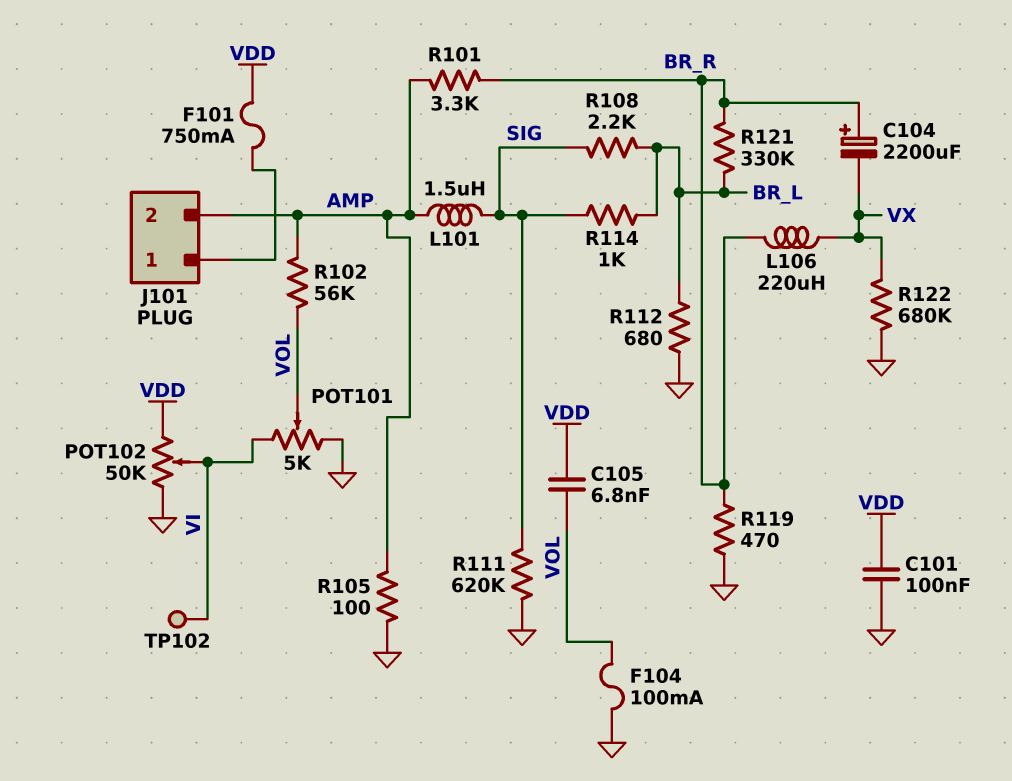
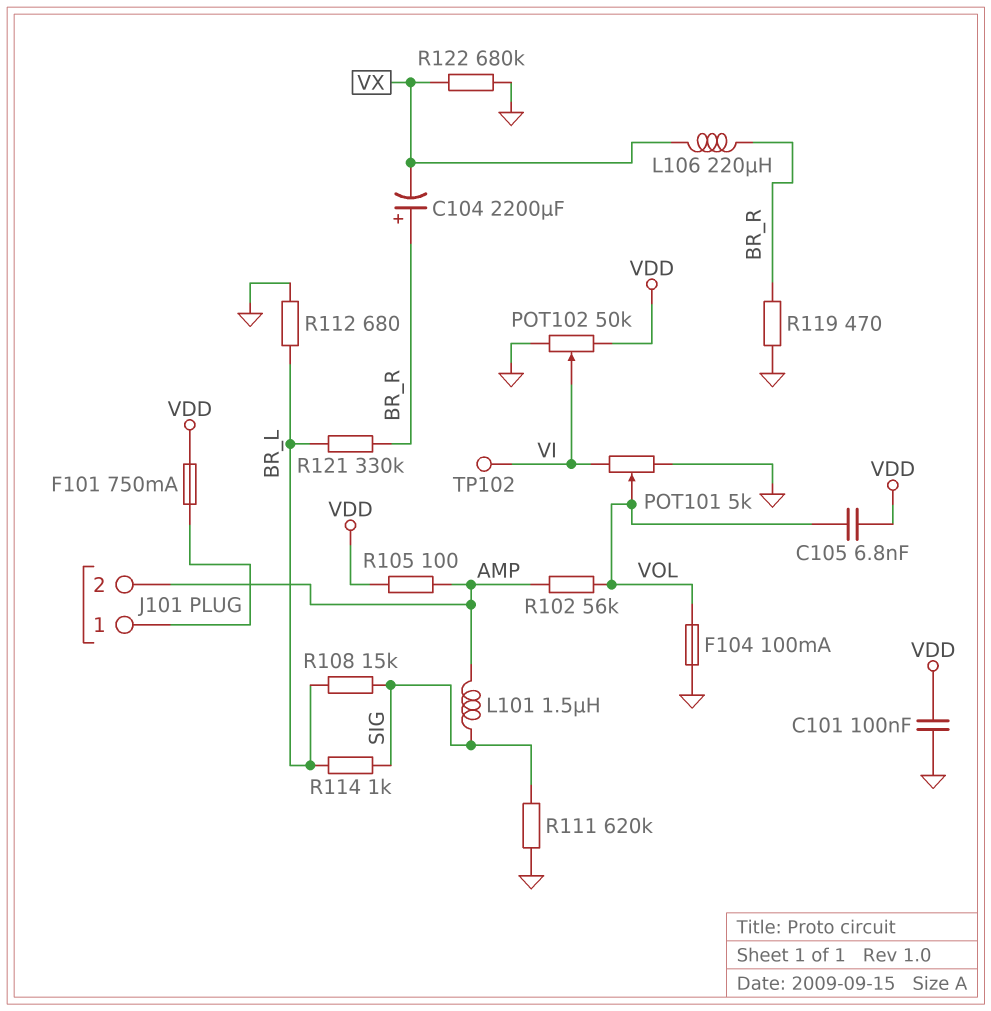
R101: 3.3k (AMP, BR_R) -> none
R105: 100 (AMP, GND) -> 100 (AMP, VDD)
R108: 2.2k (BR_L, SIG) -> 15k (BR_L, SIG)

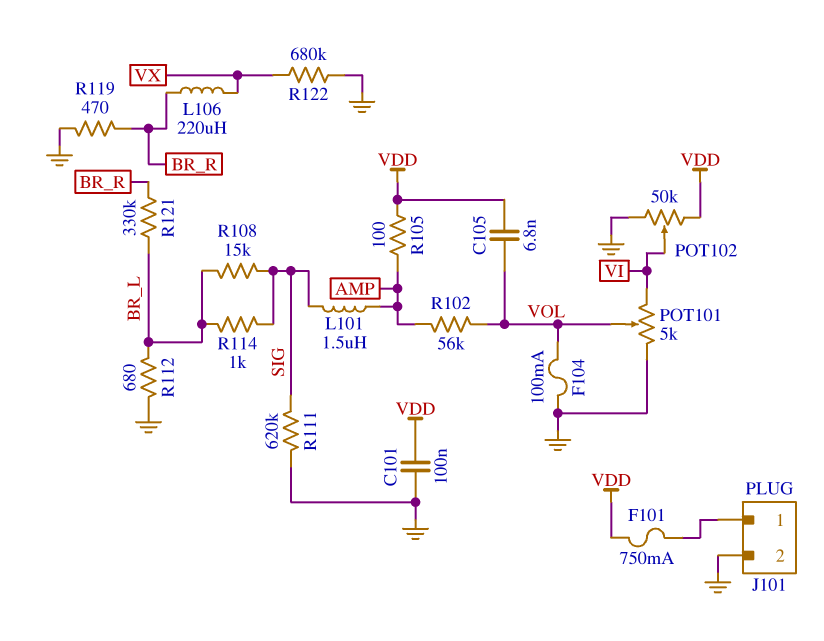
C104: 2200uF (plus BR_R, minus VX) -> none
J101 pin 2: AMP -> GND
TP102: test point (VI) -> none

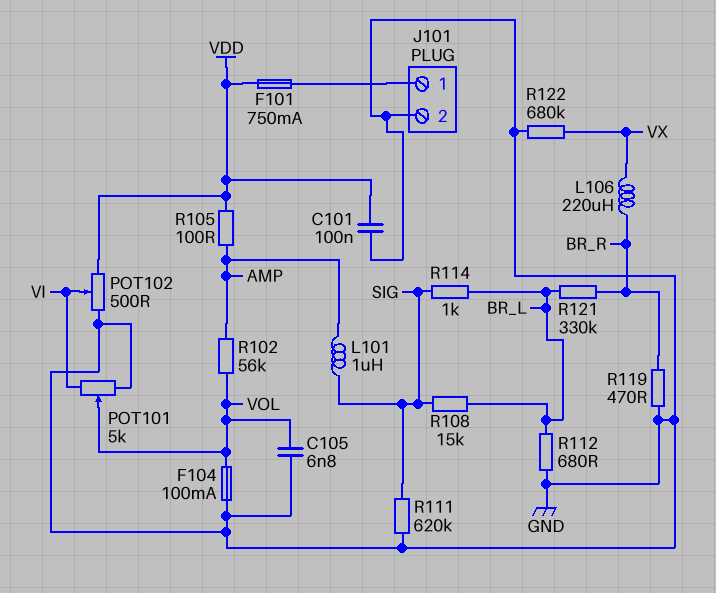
C105: 6.8nF (VDD, VOL) -> 6.8nF (GND, VOL)
L101: 1.5uH (AMP, SIG) -> 1uH (AMP, SIG)
POT102: 50k (GND, VDD, wiper VI) -> 500 (GND, VDD, wiper VI)

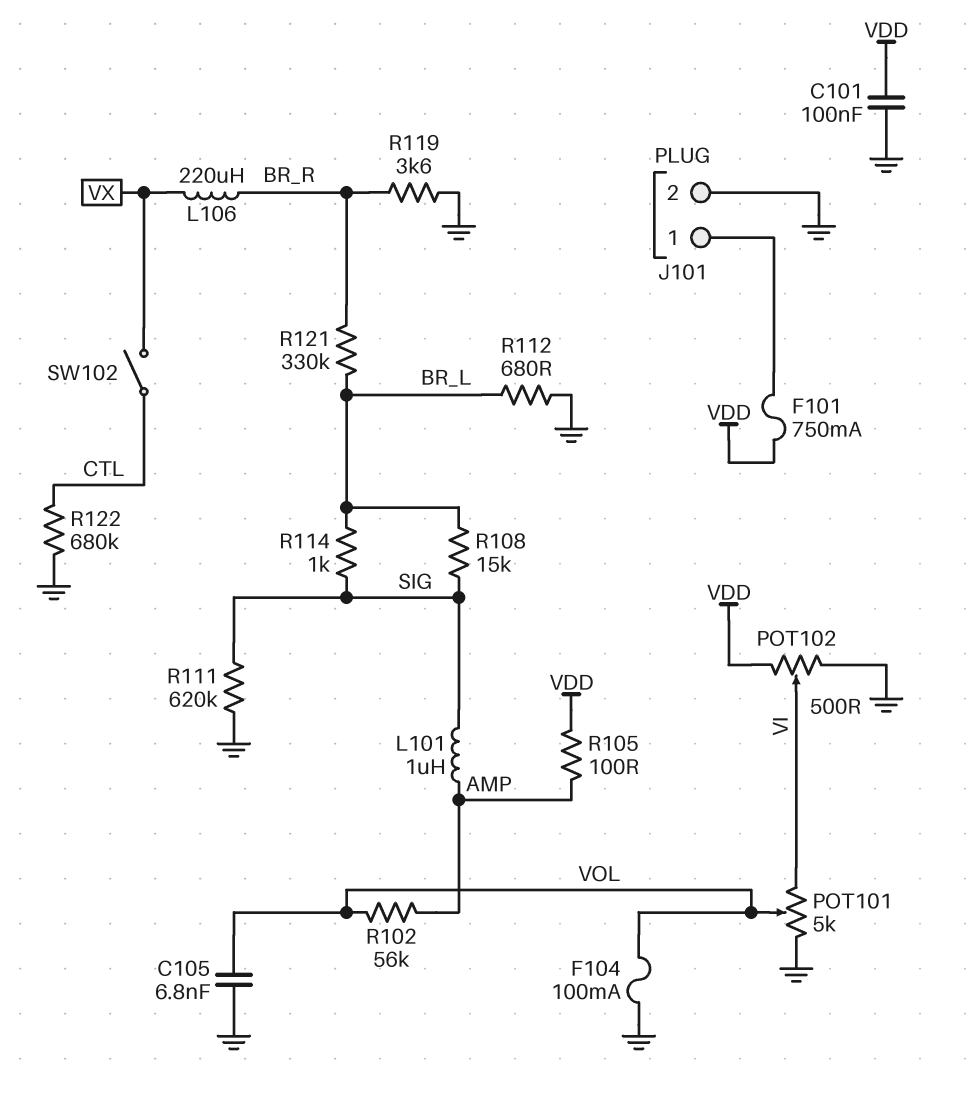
R119: 470 (BR_R, GND) -> 3.6k (BR_R, GND)
R122: 680k (GND, VX) -> 680k (CTL, GND)
SW102: none -> switch (CTL, VX)

